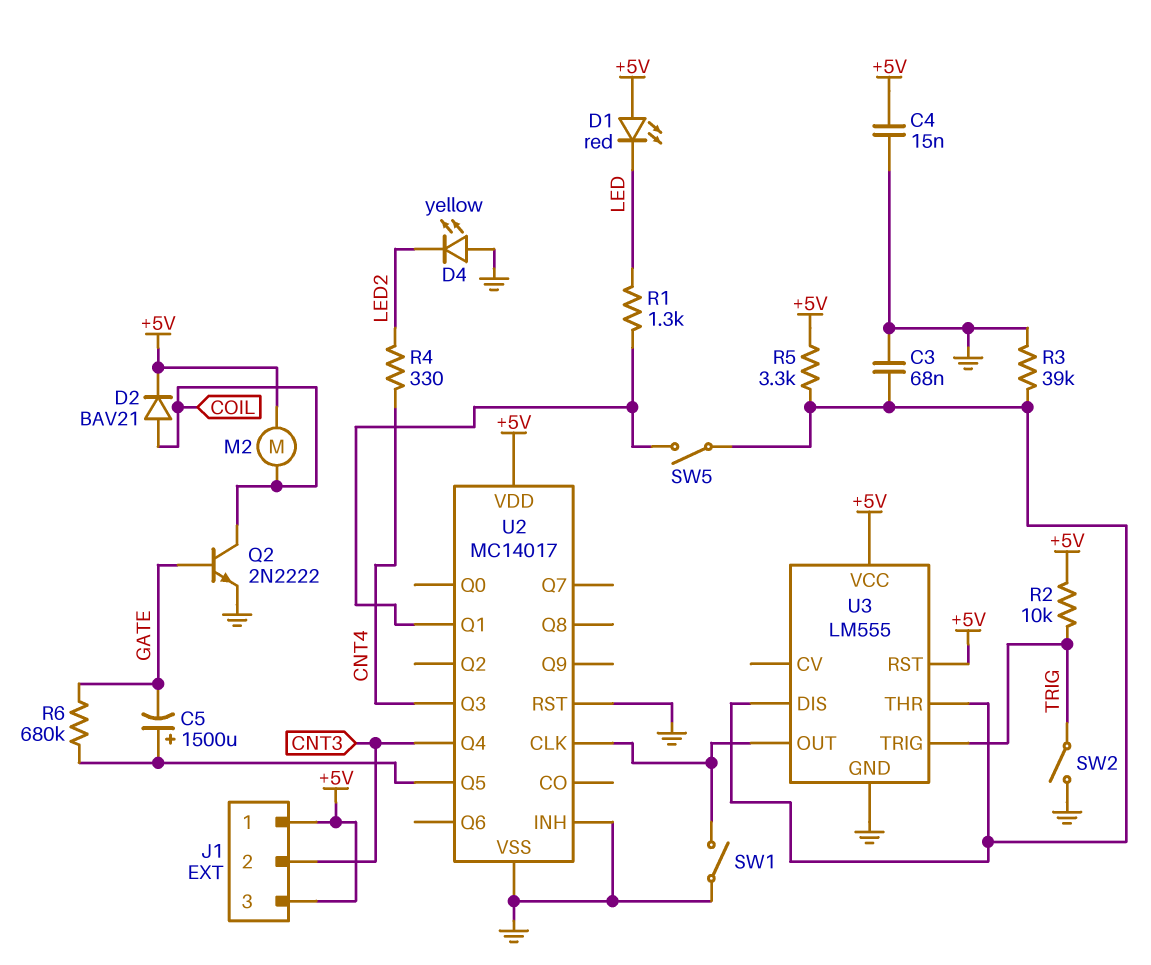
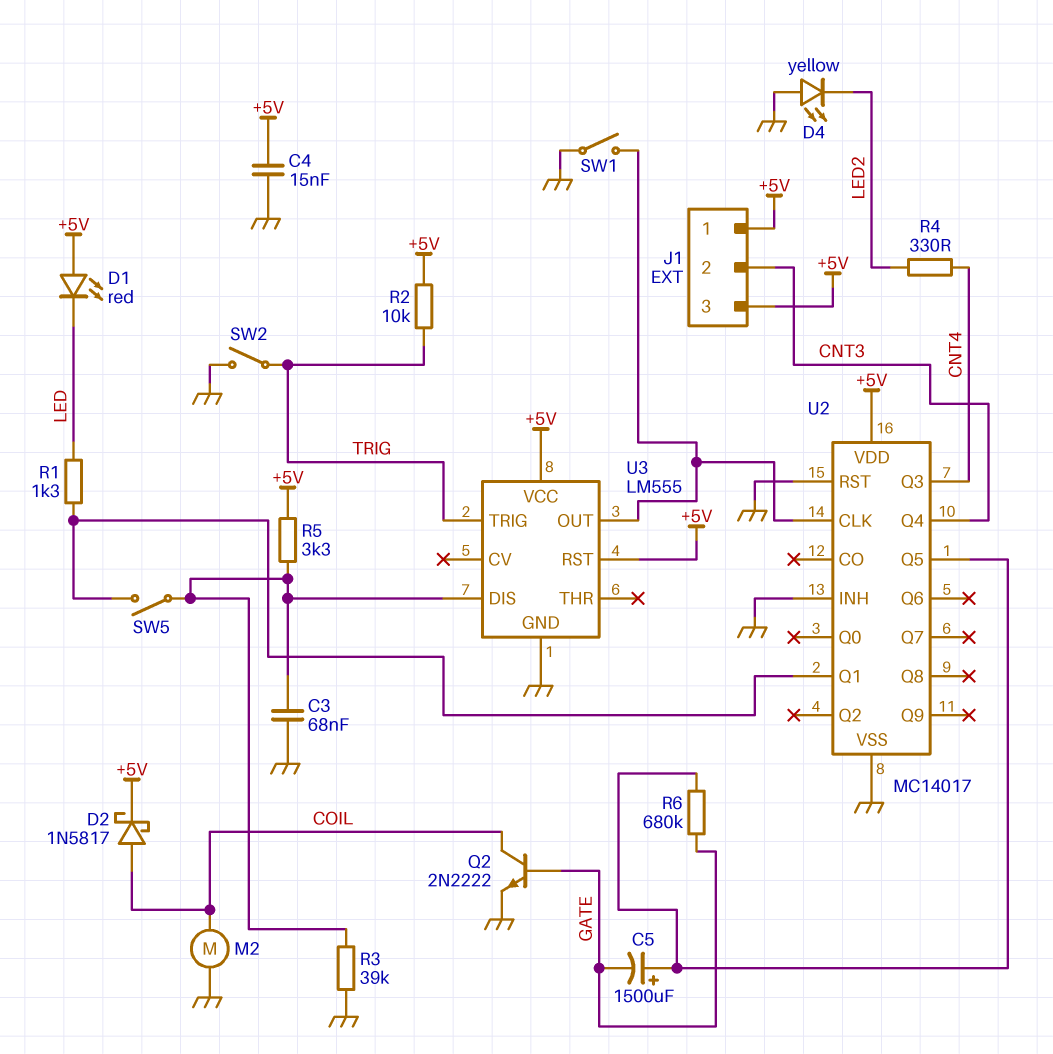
D2: diode BAV21 (A COIL, K +5V) -> schottky 1N5817 (A COIL, K +5V)
M2: motor (+5V, COIL) -> motor (COIL, GND)
U3 pin THR: U3/DIS -> none

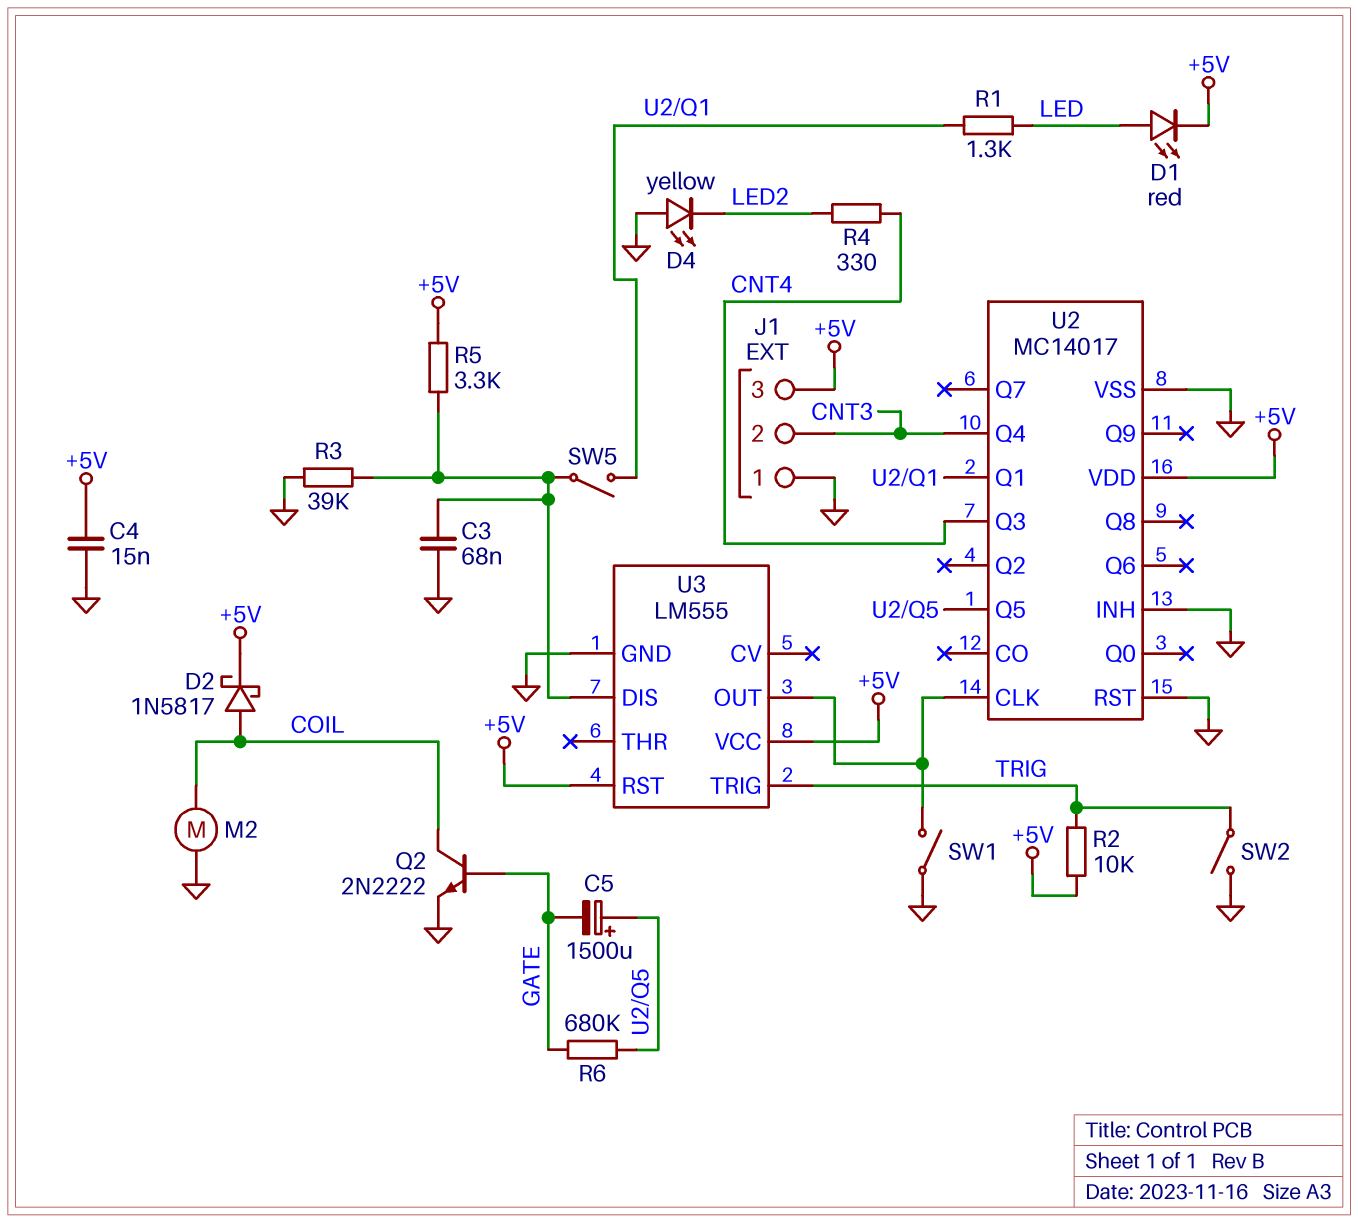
D1: LED red (A +5V, K LED) -> LED red (A LED, K +5V)
J1 pin 1: +5V -> GND

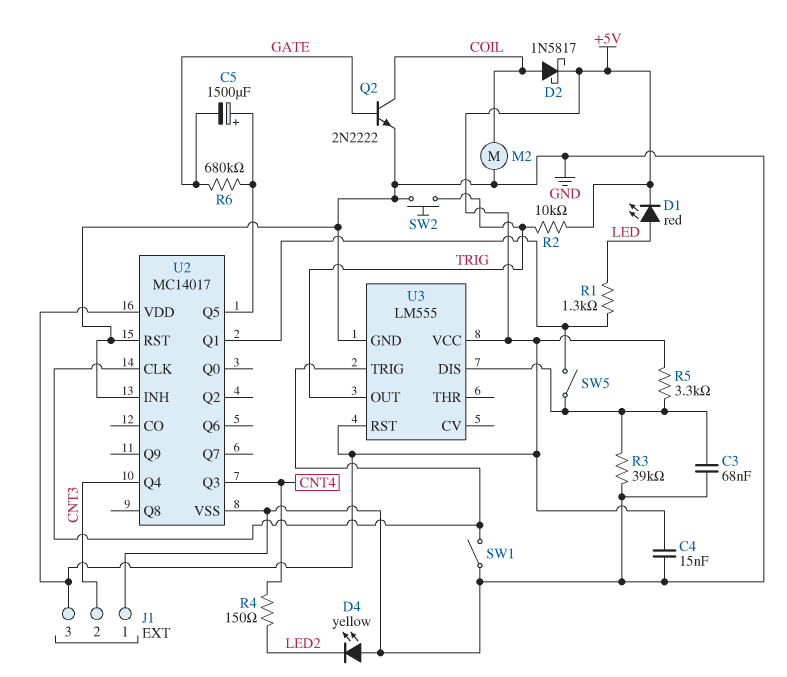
R4: 330 (CNT4, LED2) -> 150 (CNT4, LED2)
SW2: switch (GND, TRIG) -> button (GND, TRIG)
U3 pin OUT: U2/CLK -> TRIG
U3 pin TRIG: TRIG -> U2/CLK

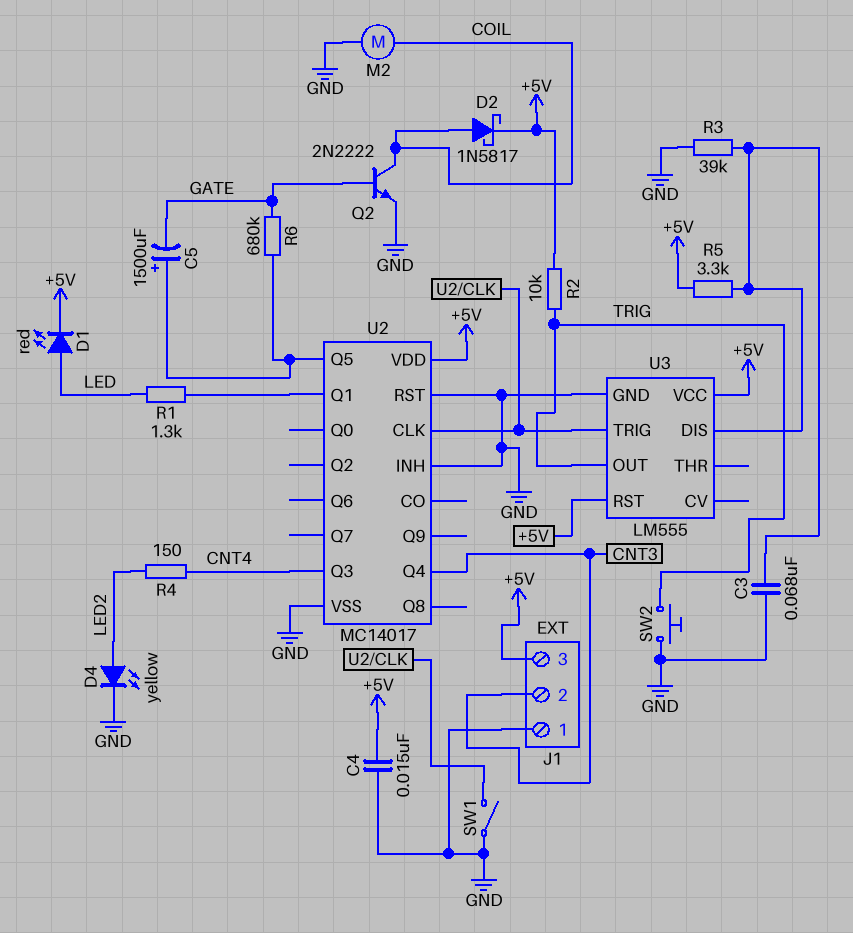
D4: LED yellow (A GND, K LED2) -> LED yellow (A LED2, K GND)
SW5: switch (U2/Q1, U3/DIS) -> none

